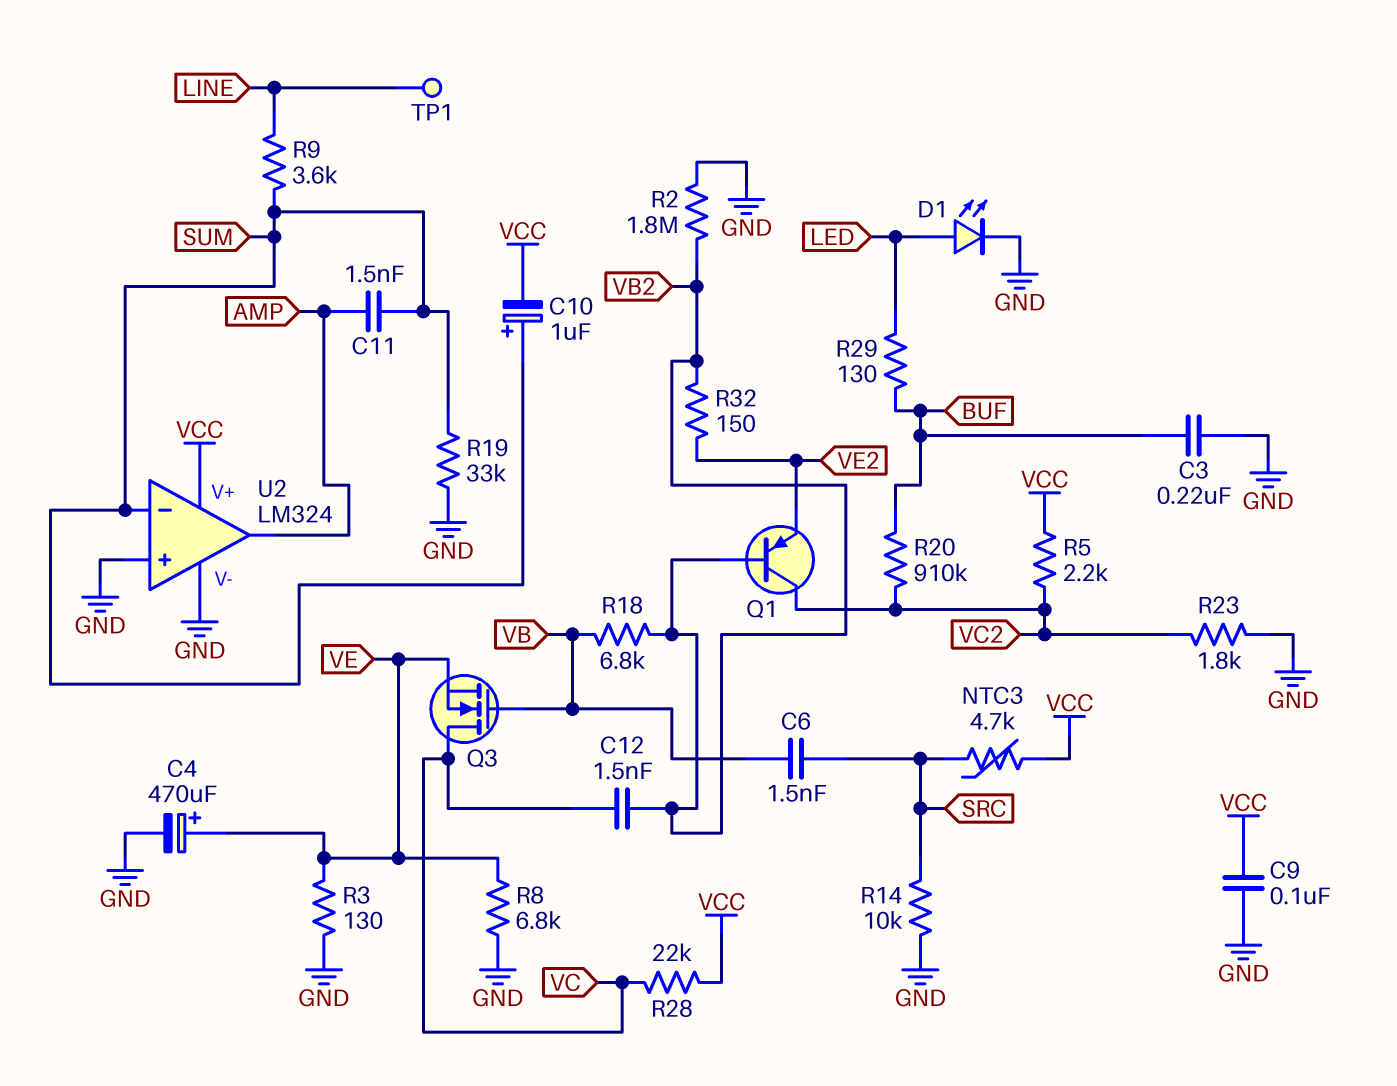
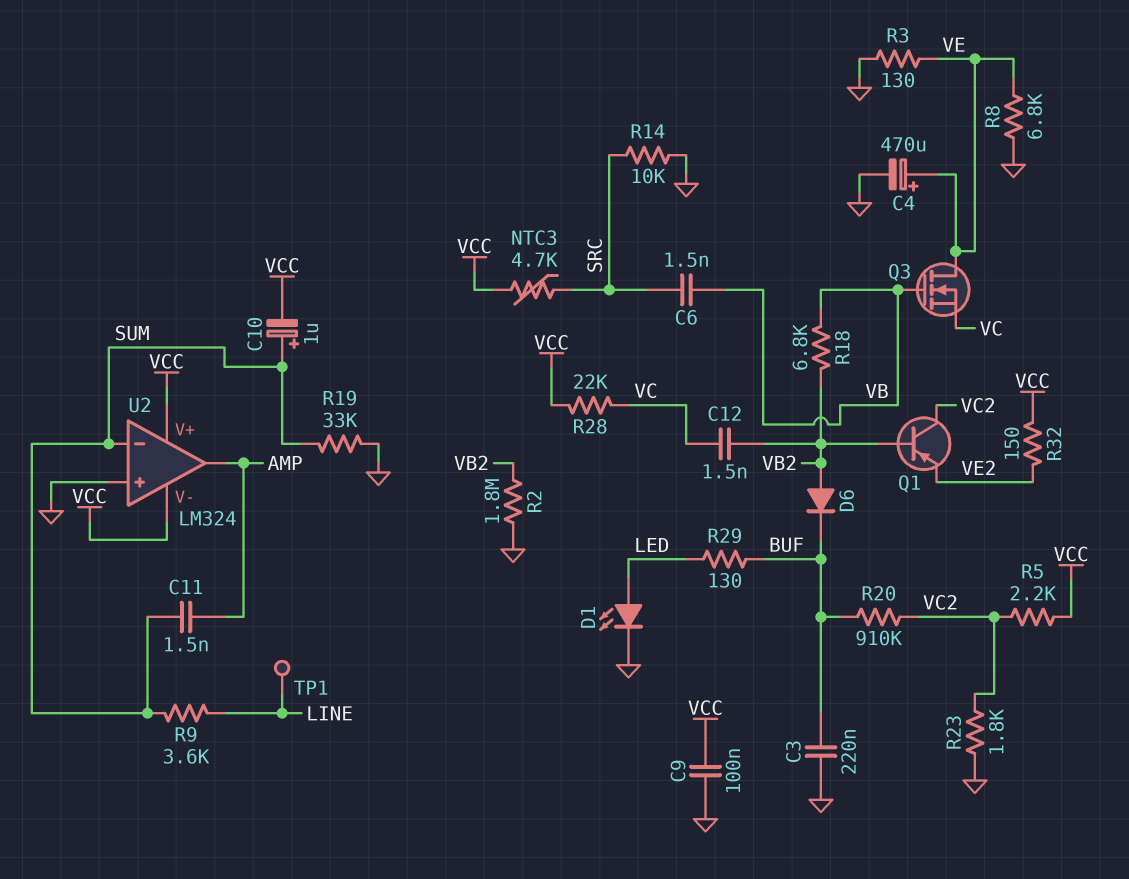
D6: none -> diode (A VB2, K BUF)
Q3: NMOS (G VB, D VC, S VE) -> NMOS (G VB, D VE, S VC)
R32: 150 (VB2, VE2) -> 150 (VCC, VE2)
U2 pin V-: GND -> VCC

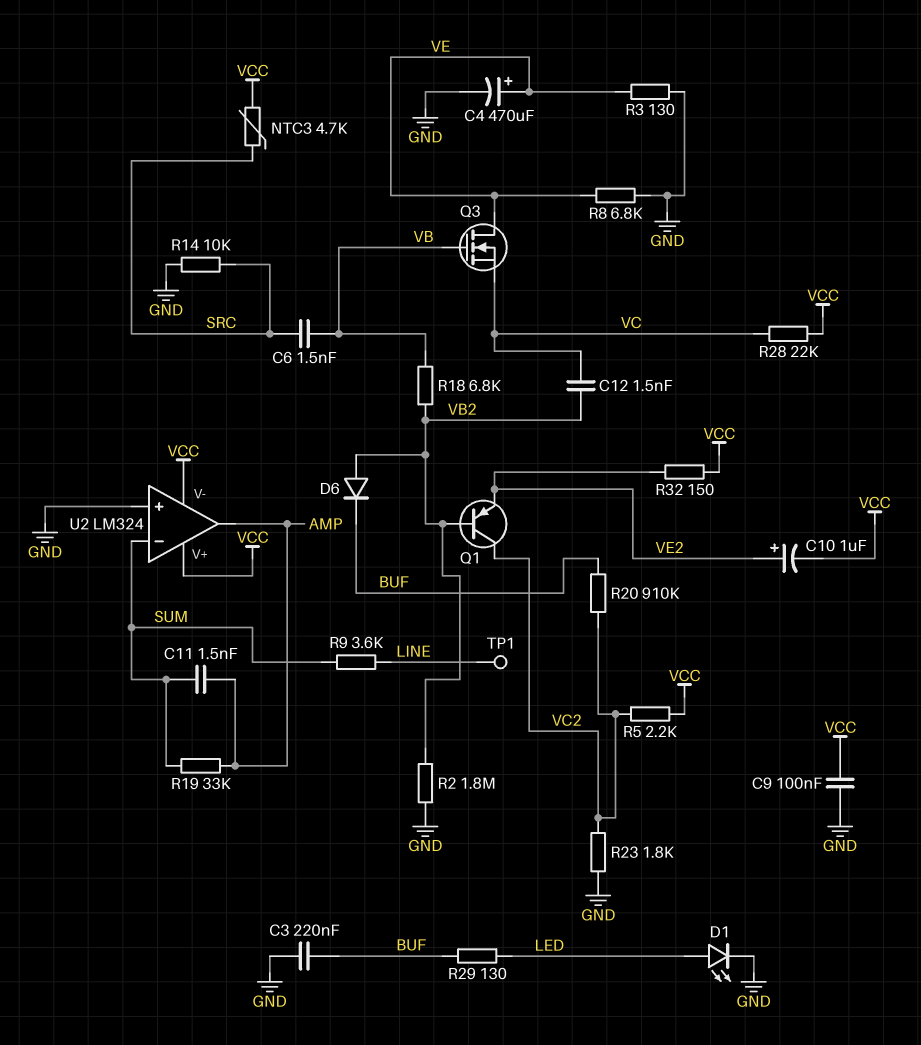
C10: 1uF (plus SUM, minus VCC) -> 1uF (plus VE2, minus VCC)
R19: 33k (GND, SUM) -> 33k (AMP, SUM)

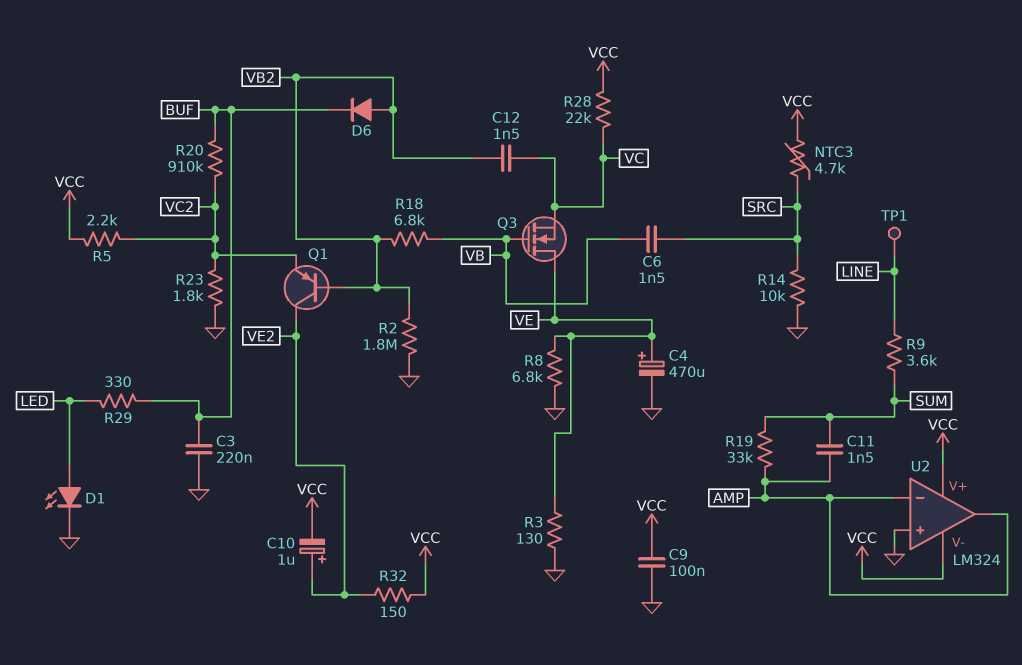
Q1: PNP (B VB2, C VC2, E VE2) -> PNP (B VB2, C VE2, E VC2)
R29: 130 (BUF, LED) -> 330 (BUF, LED)
U2 pin in-: SUM -> AMP

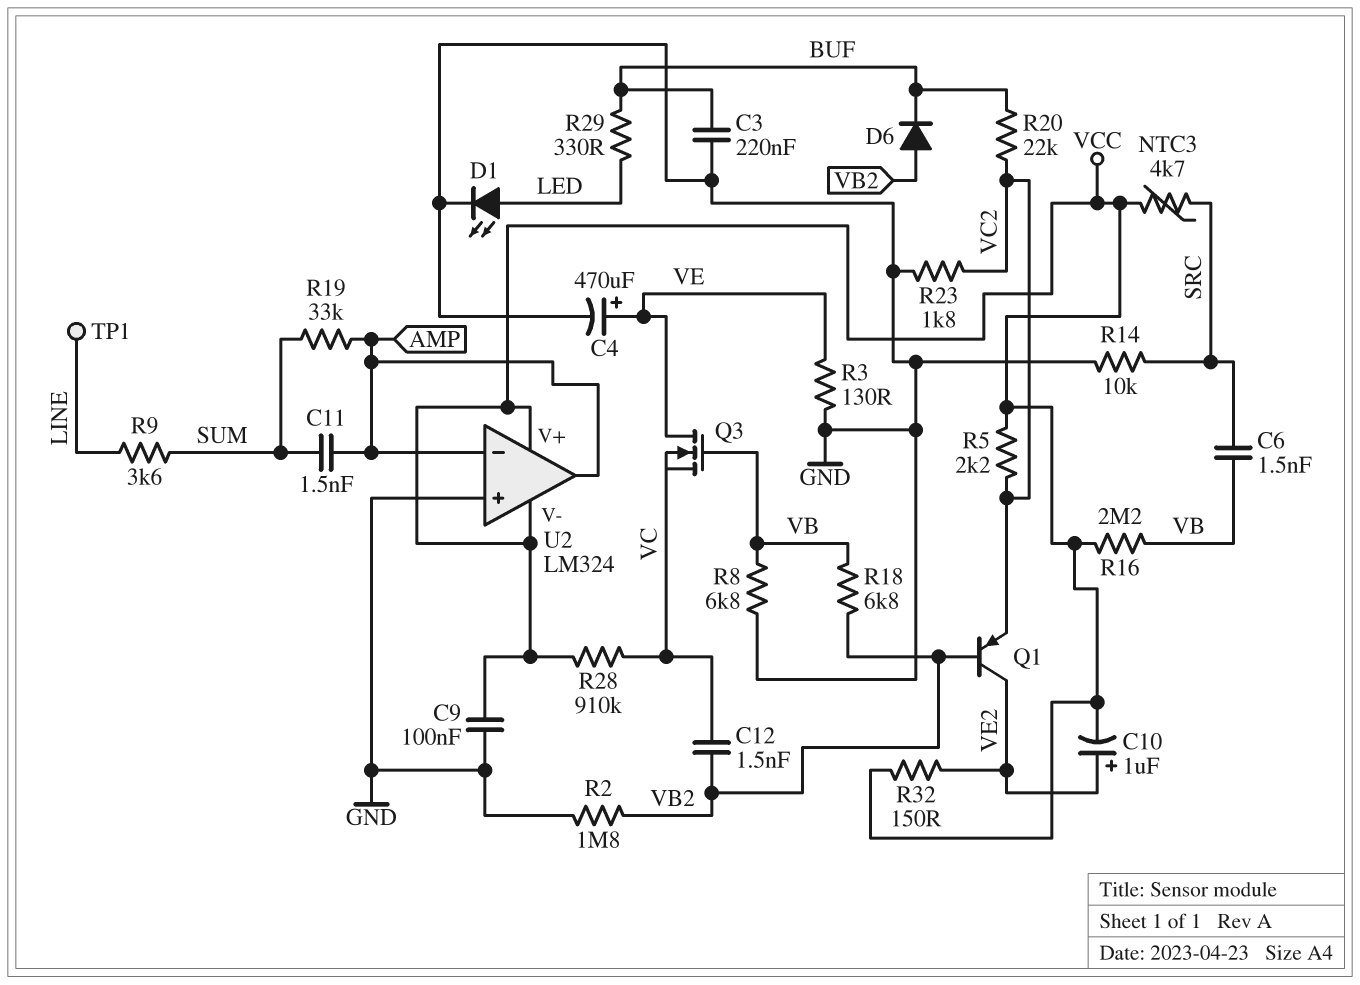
R8: 6.8k (GND, VE) -> 6.8k (GND, VB)
R16: none -> 2.2M (VB, VCC)
R20: 910k (BUF, VC2) -> 22k (BUF, VC2)
R28: 22k (VC, VCC) -> 910k (VC, VCC)

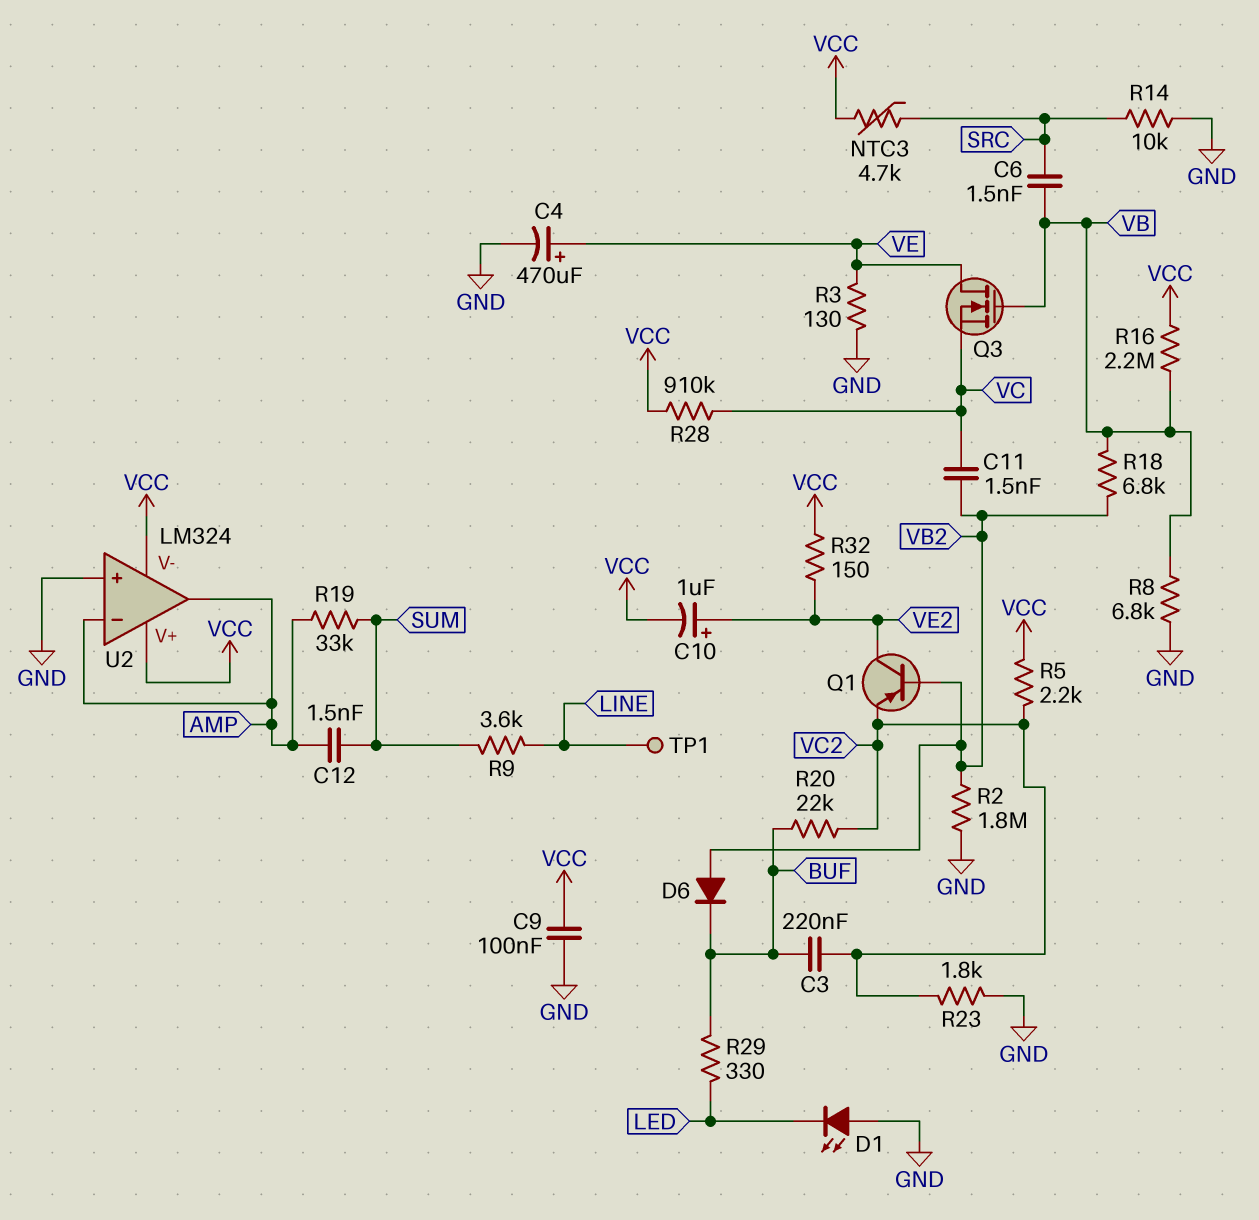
C3: 220nF (BUF, GND) -> 220nF (BUF, VC2)
C11: 1.5nF (AMP, SUM) -> 1.5nF (VB2, VC)
C12: 1.5nF (VB2, VC) -> 1.5nF (AMP, SUM)
D1: LED (A LED, K GND) -> LED (A GND, K LED)

